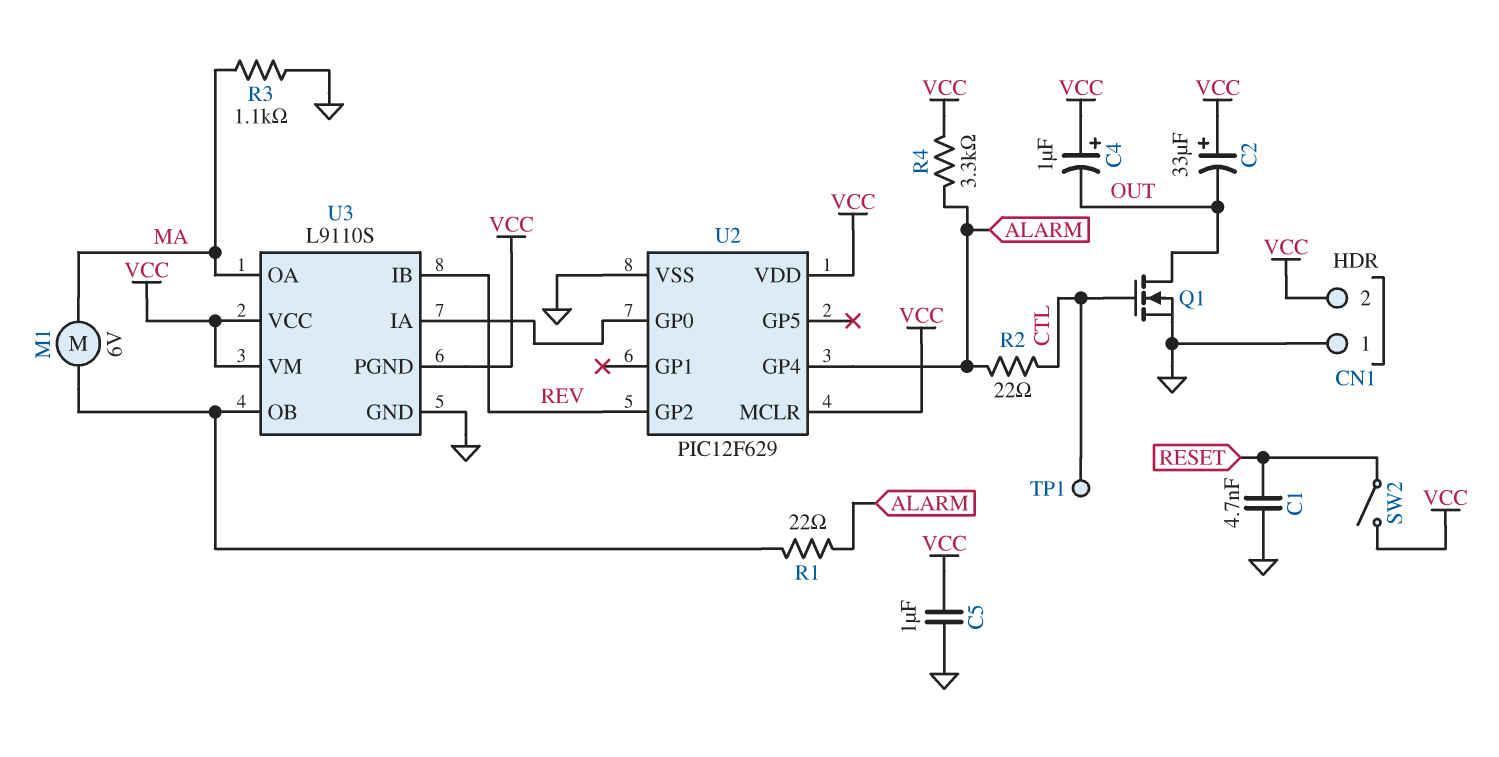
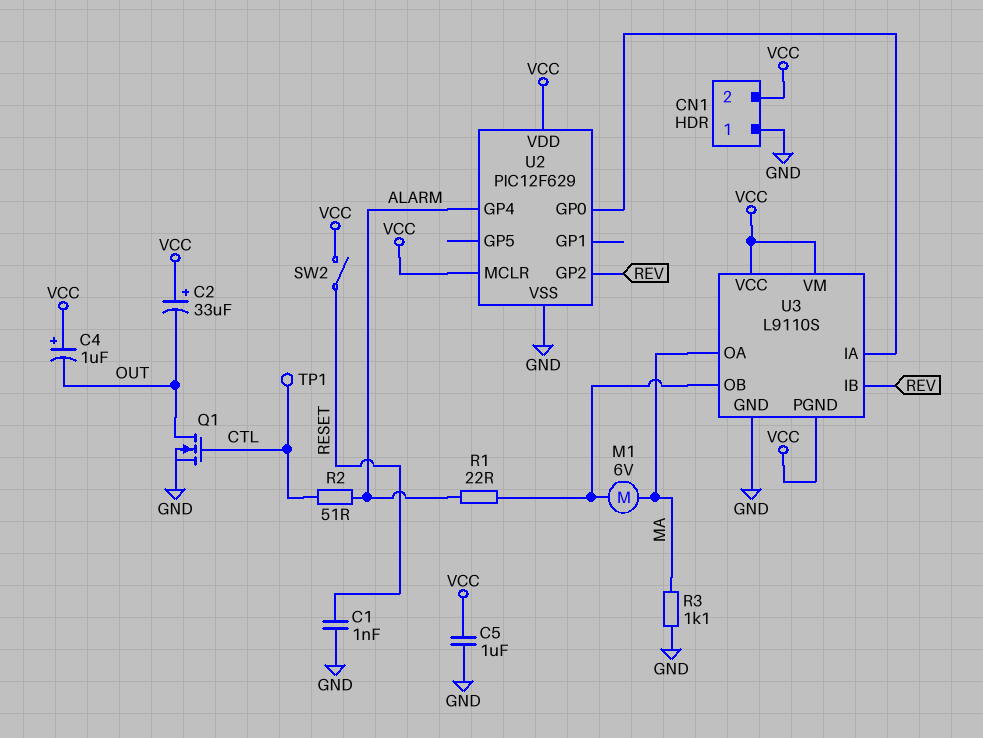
C1: 4.7nF (GND, RESET) -> 1nF (GND, RESET)
R2: 22 (ALARM, CTL) -> 51 (ALARM, CTL)
R4: 3.3k (ALARM, VCC) -> none

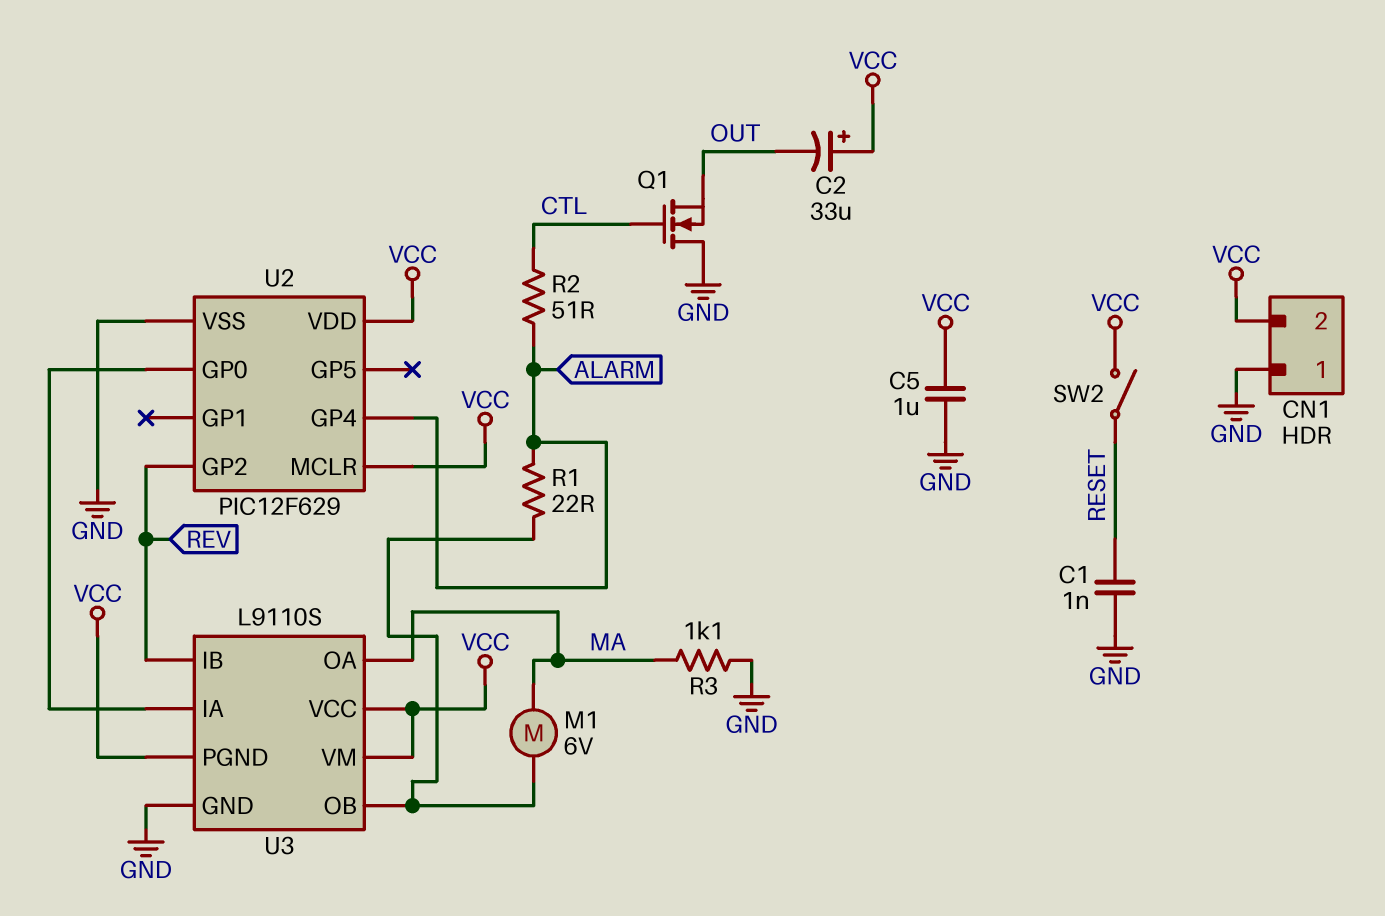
C4: 1uF (plus VCC, minus OUT) -> none
Q1: NMOS (G CTL, D OUT, S GND) -> NMOS (G CTL, D GND, S OUT)
TP1: test point (CTL) -> none

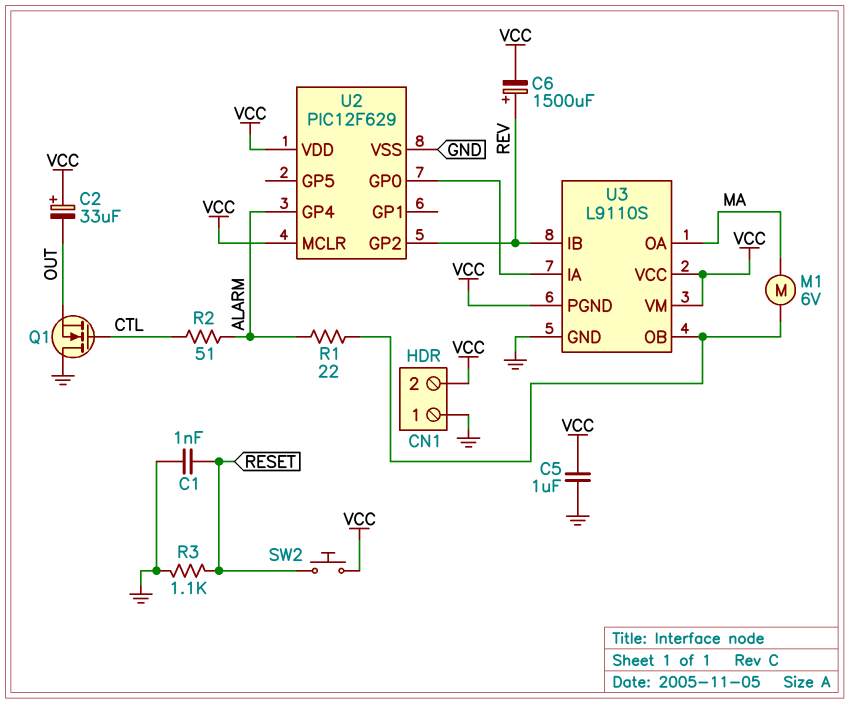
C6: none -> 1500uF (plus REV, minus VCC)
R3: 1.1k (GND, MA) -> 1.1k (GND, RESET)
SW2: switch (RESET, VCC) -> button (RESET, VCC)

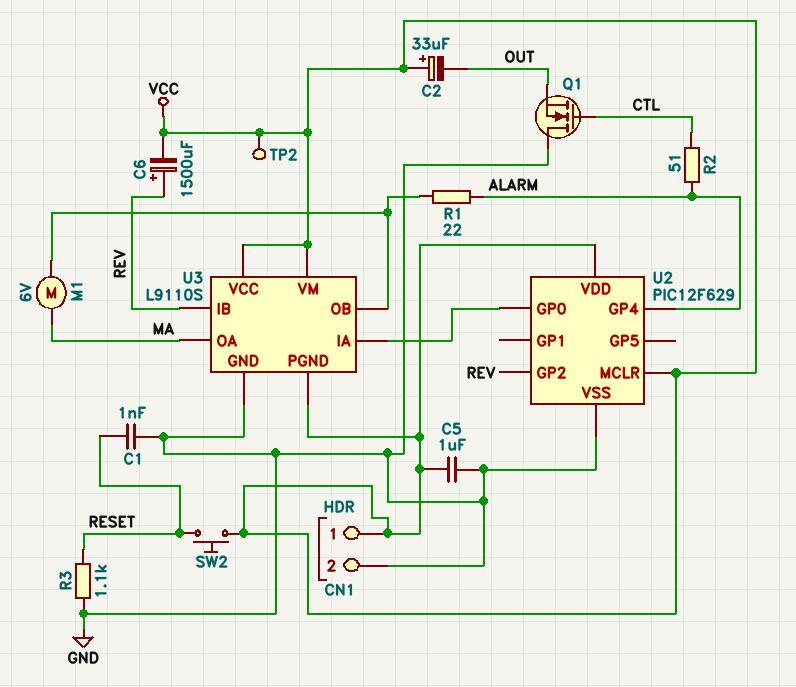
CN1 pin 1: GND -> VCC
CN1 pin 2: VCC -> GND
TP2: none -> test point (VCC)

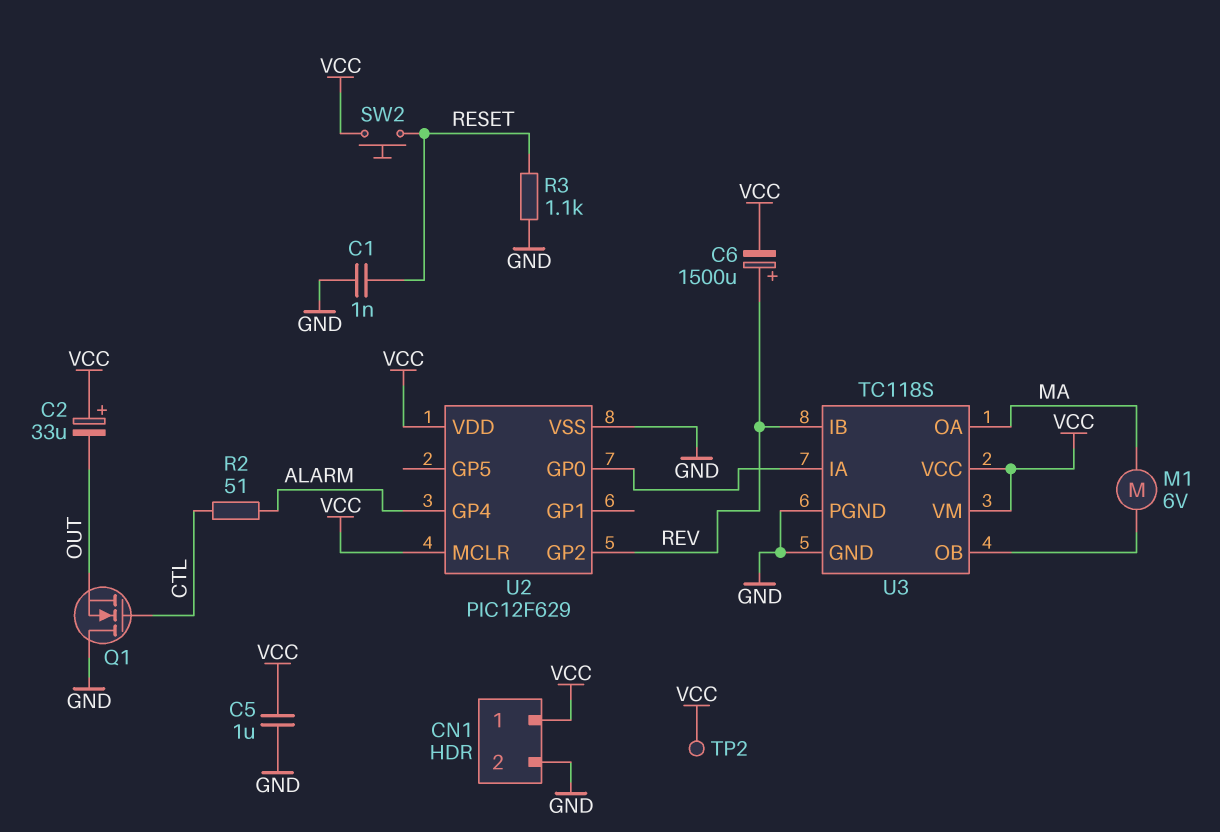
R1: 22 (ALARM, U3/OB) -> none
U3: L9110S -> TC118S
U3 pin PGND: VCC -> GND

